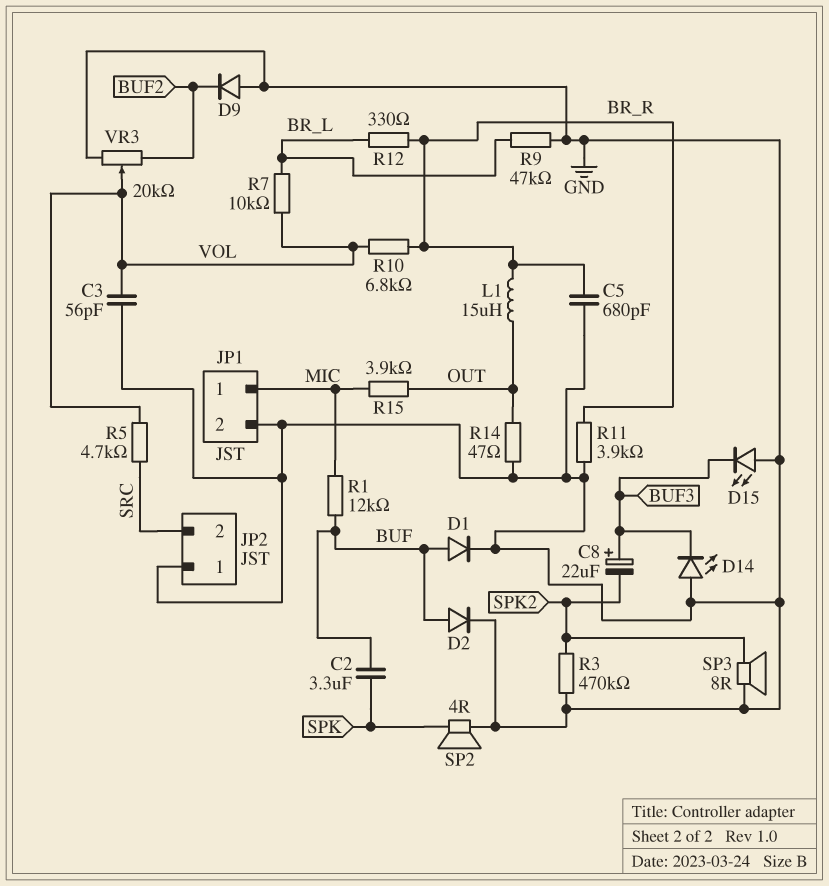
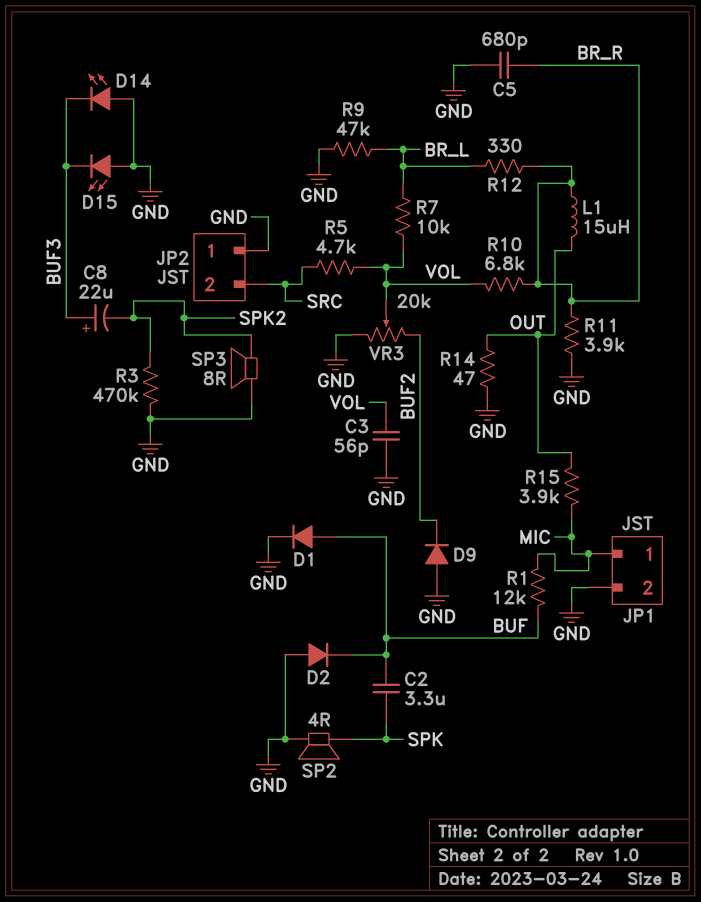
D2: diode (A BUF, K GND) -> diode (A GND, K BUF)

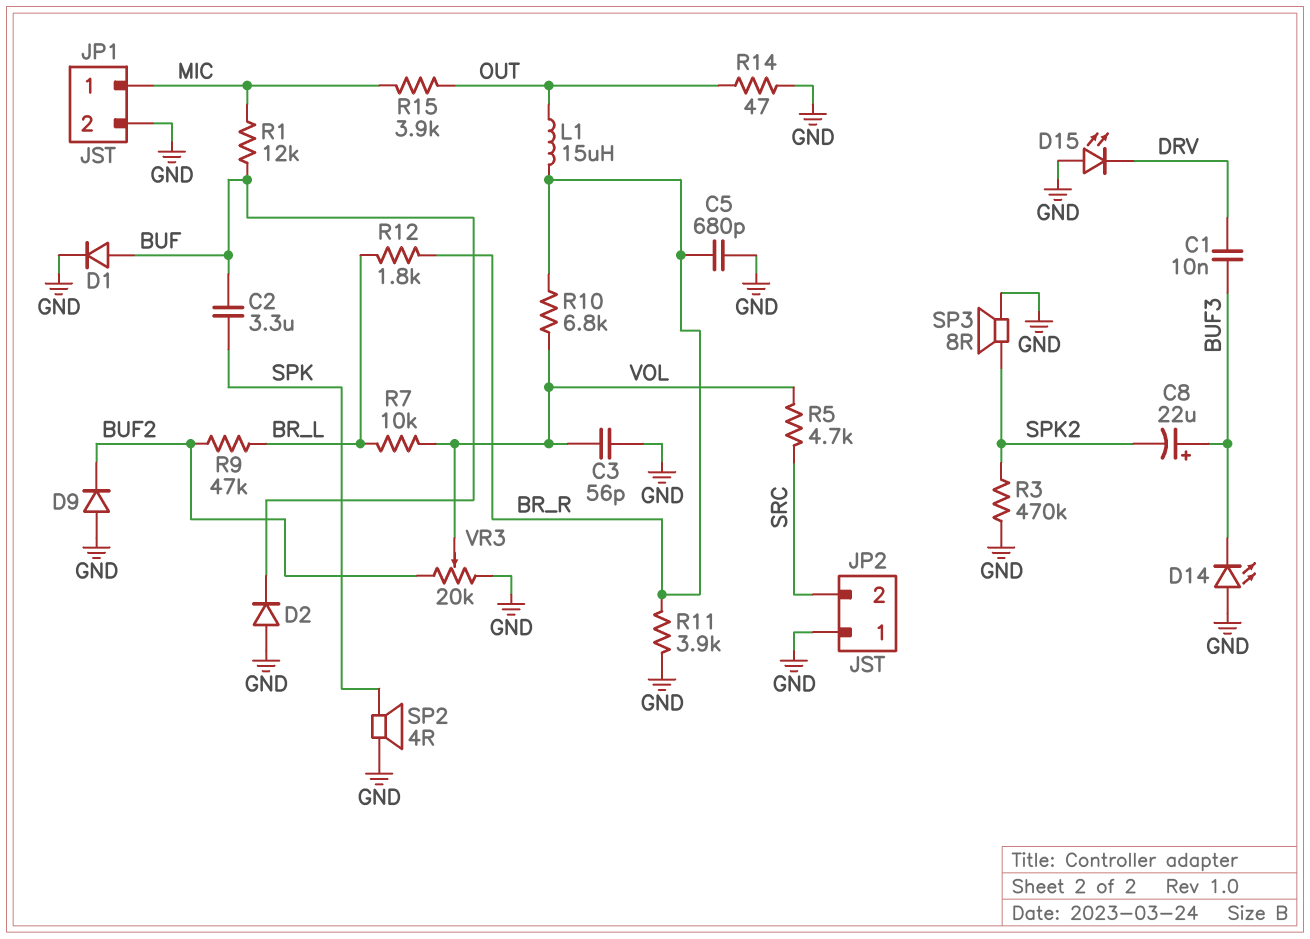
C1: none -> 10nF (BUF3, DRV)
D15: LED (A GND, K BUF3) -> LED (A GND, K DRV)
R9: 47k (BR_L, GND) -> 47k (BR_L, BUF2)
R12: 330 (BR_L, BR_R) -> 1.8k (BR_L, BR_R)

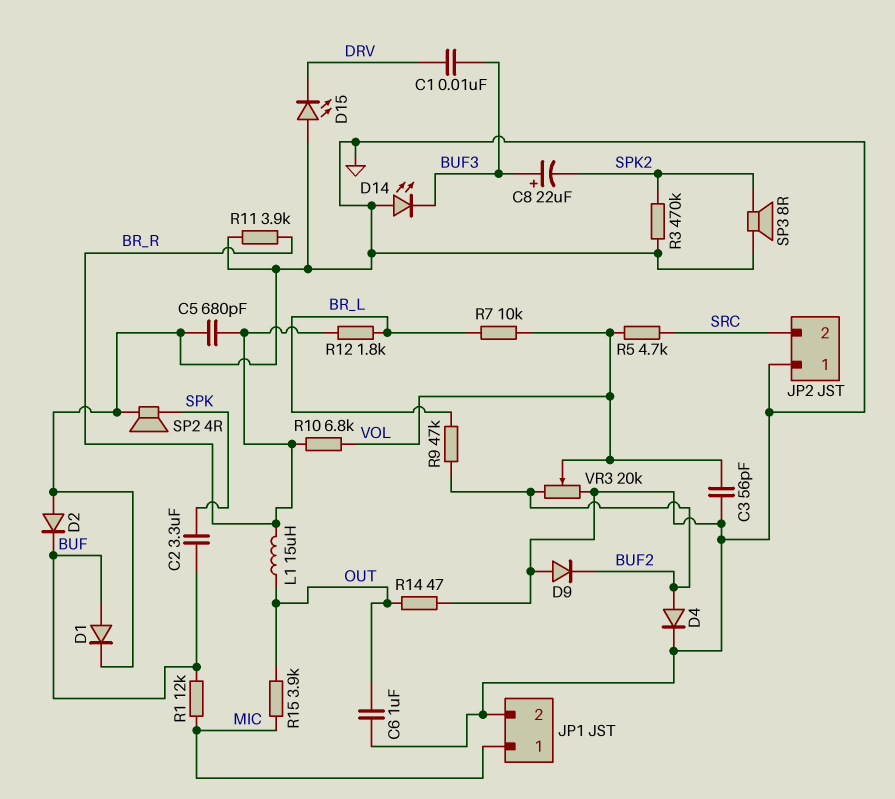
C6: none -> 1uF (GND, OUT)
D4: none -> diode (A BUF2, K GND)

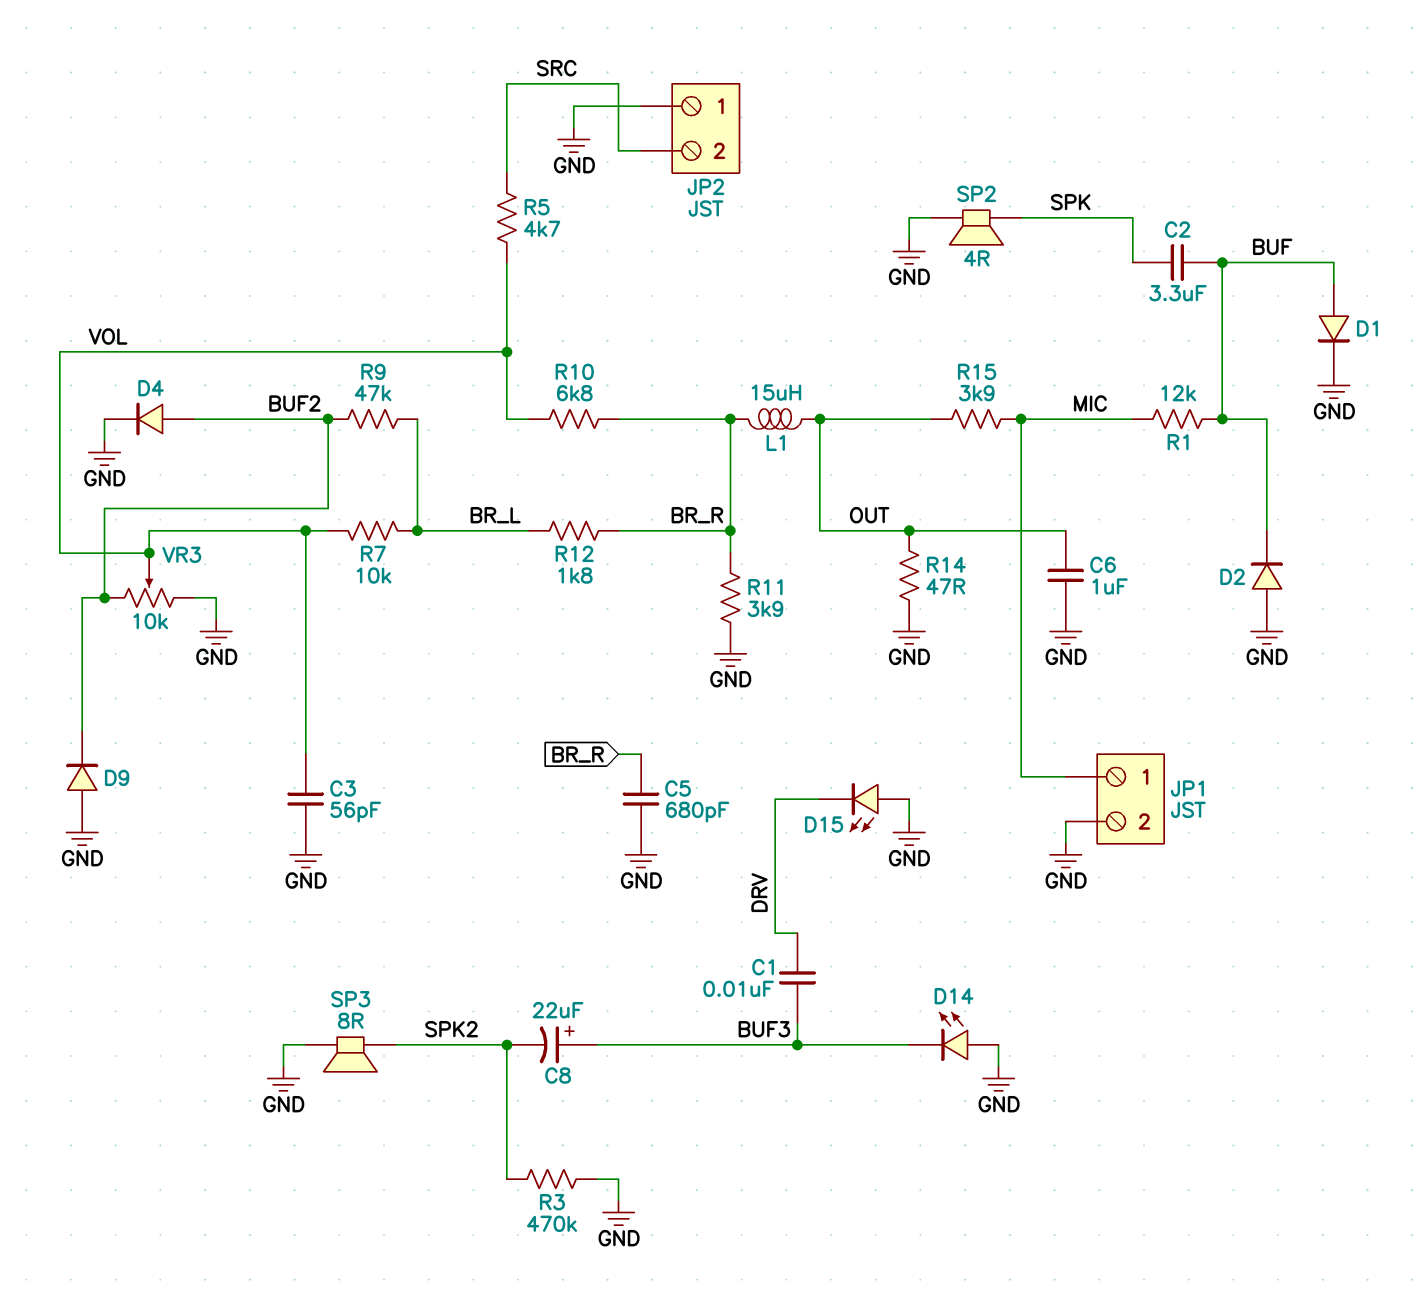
VR3: 20k (BUF2, GND, wiper VOL) -> 10k (BUF2, GND, wiper VOL)

